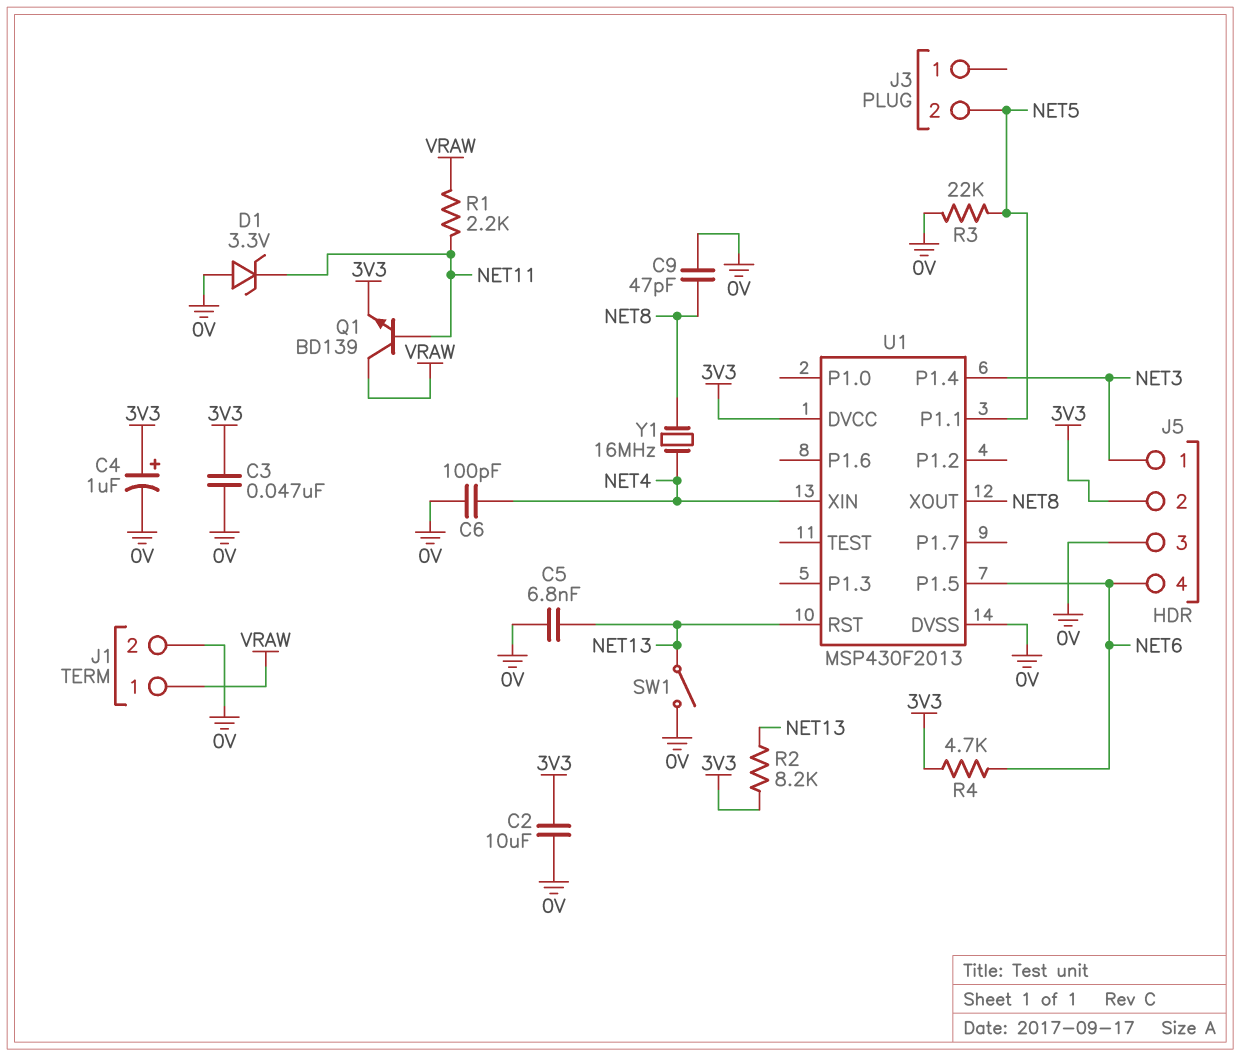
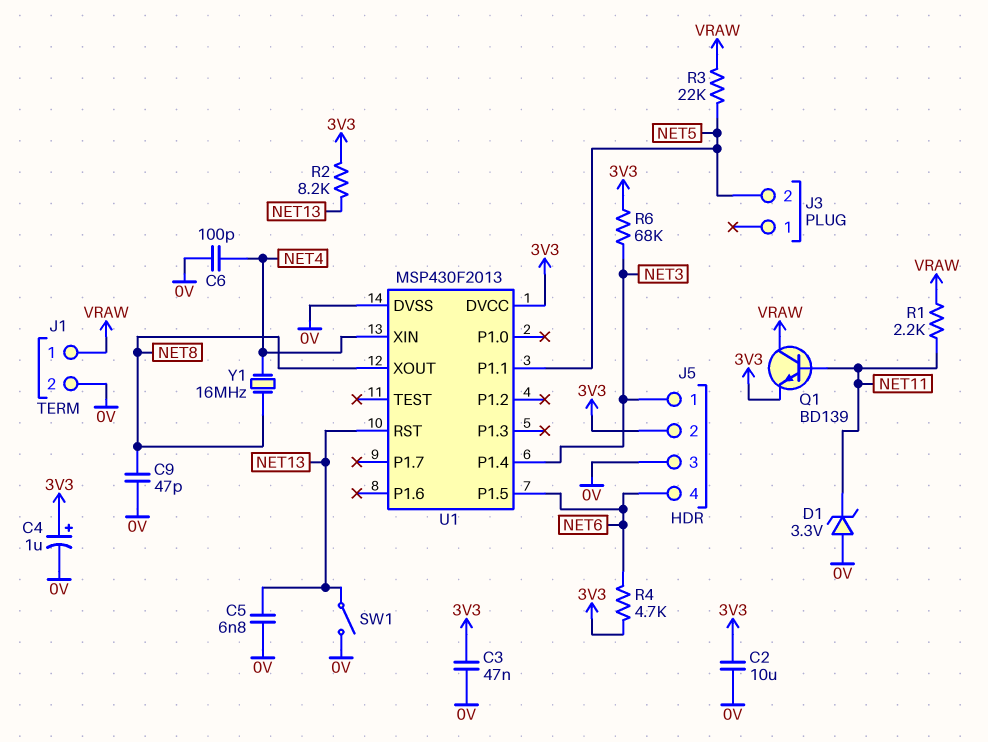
R3: 22k (0V, NET5) -> 22k (NET5, VRAW)
R6: none -> 68k (3V3, NET3)

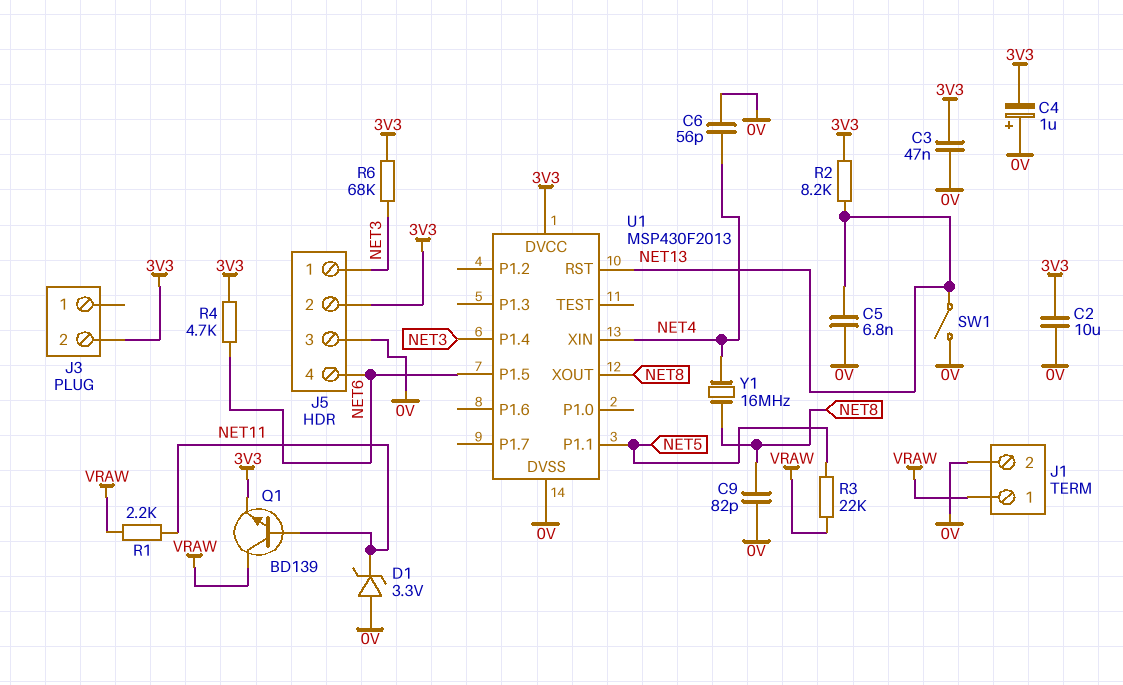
C4: 1uF (plus 3V3, minus 0V) -> 1uF (plus 0V, minus 3V3)
C6: 100pF (0V, NET4) -> 56pF (0V, NET4)
C9: 47pF (0V, NET8) -> 82pF (0V, NET8)
J3 pin 2: NET5 -> 3V3

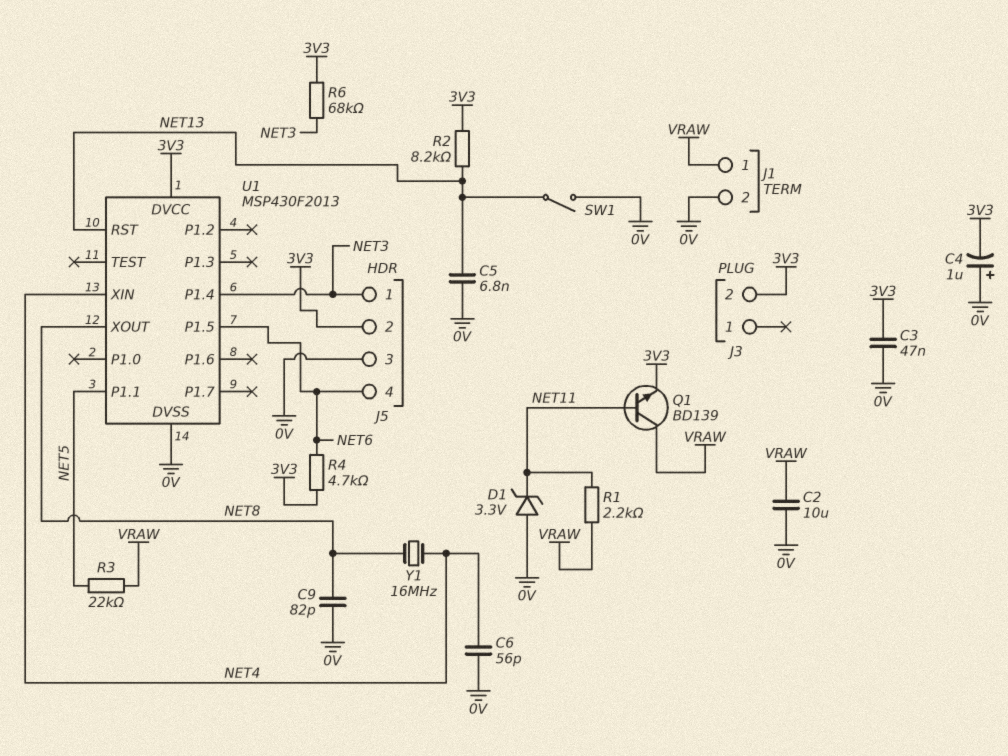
C2: 10uF (0V, 3V3) -> 10uF (0V, VRAW)

